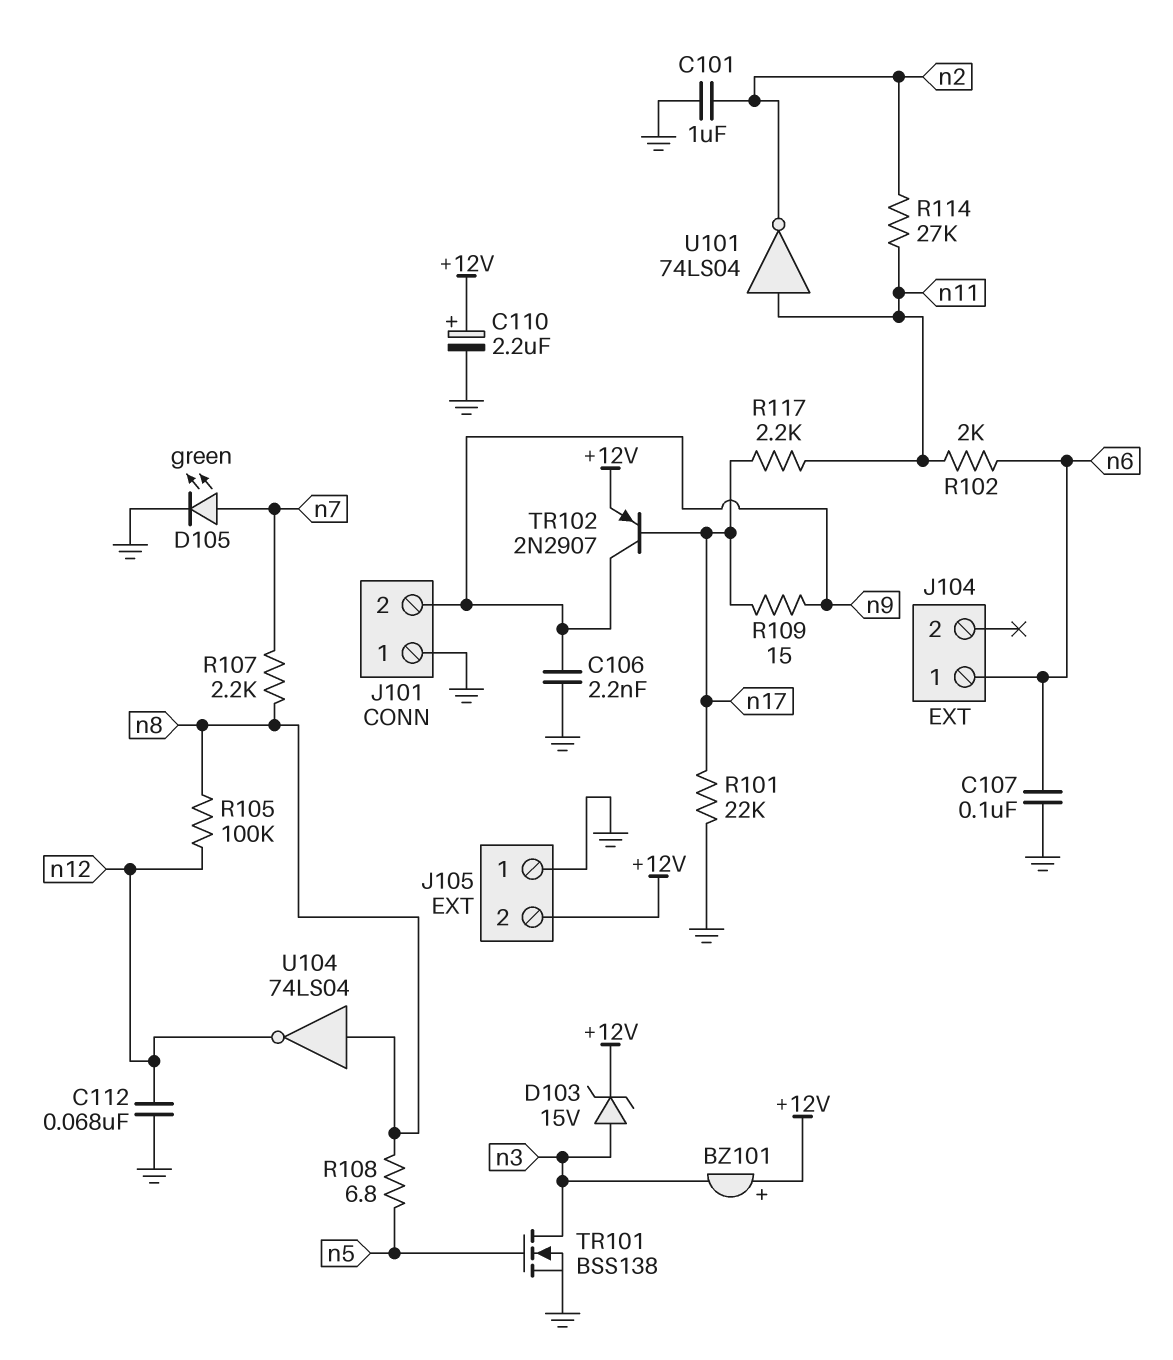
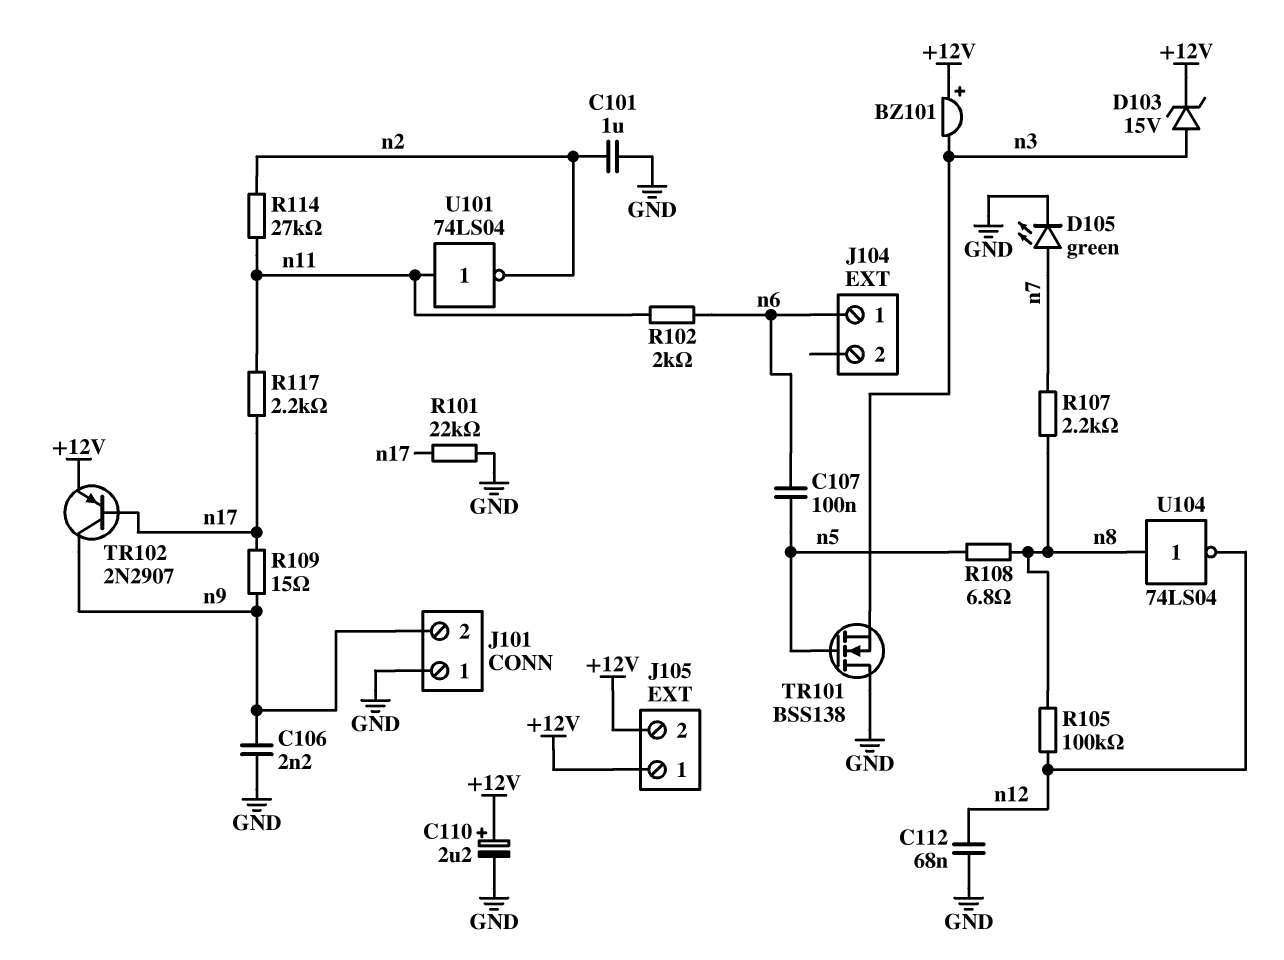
C107: 100nF (GND, n6) -> 100nF (n5, n6)
J105 pin 1: GND -> +12V
TR101: NMOS BSS138 (G n5, D n3, S GND) -> NMOS BSS138 (G n5, D GND, S n3)

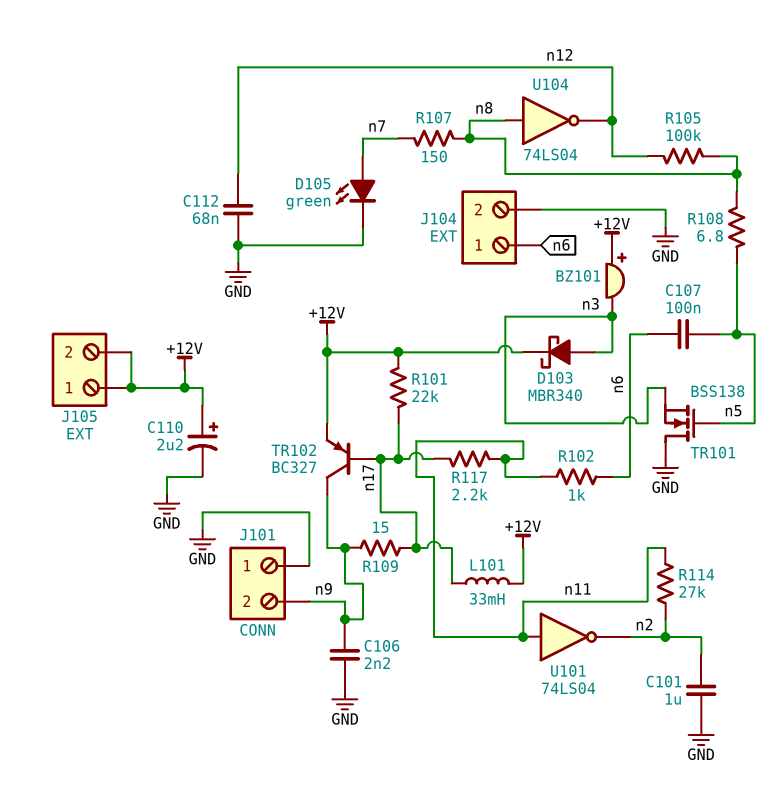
D103: zener 15V (A n3, K +12V) -> schottky MBR340 (A n3, K +12V)
J104 pin 2: none -> GND
L101: none -> 33mH (+12V, n17)
R101: 22k (GND, n17) -> 22k (+12V, n17)
R102: 2k (n6, n11) -> 1k (n6, n11)
R107: 2.2k (n7, n8) -> 150 (n7, n8)
TR102: PNP 2N2907 (B n17, C n9, E +12V) -> PNP BC327 (B n17, C n9, E +12V)

